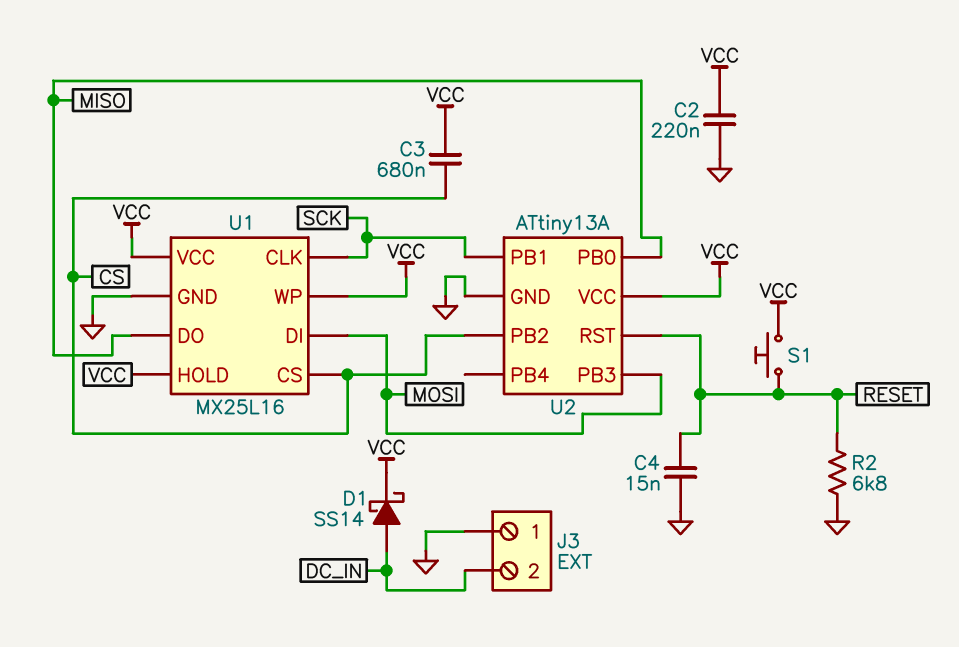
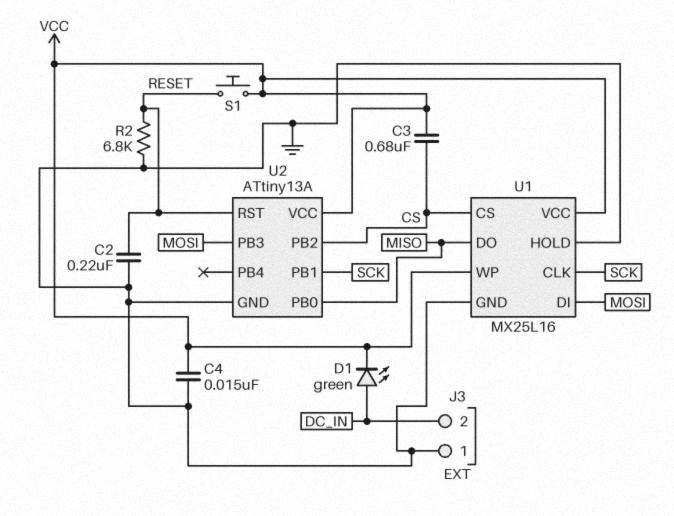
C2: 220nF (GND, VCC) -> 220nF (GND, RESET)
C4: 15nF (GND, RESET) -> 15nF (GND, VCC)
D1: schottky SS14 (A DC_IN, K VCC) -> LED green (A DC_IN, K VCC)
U1 pin HOLD: VCC -> GND

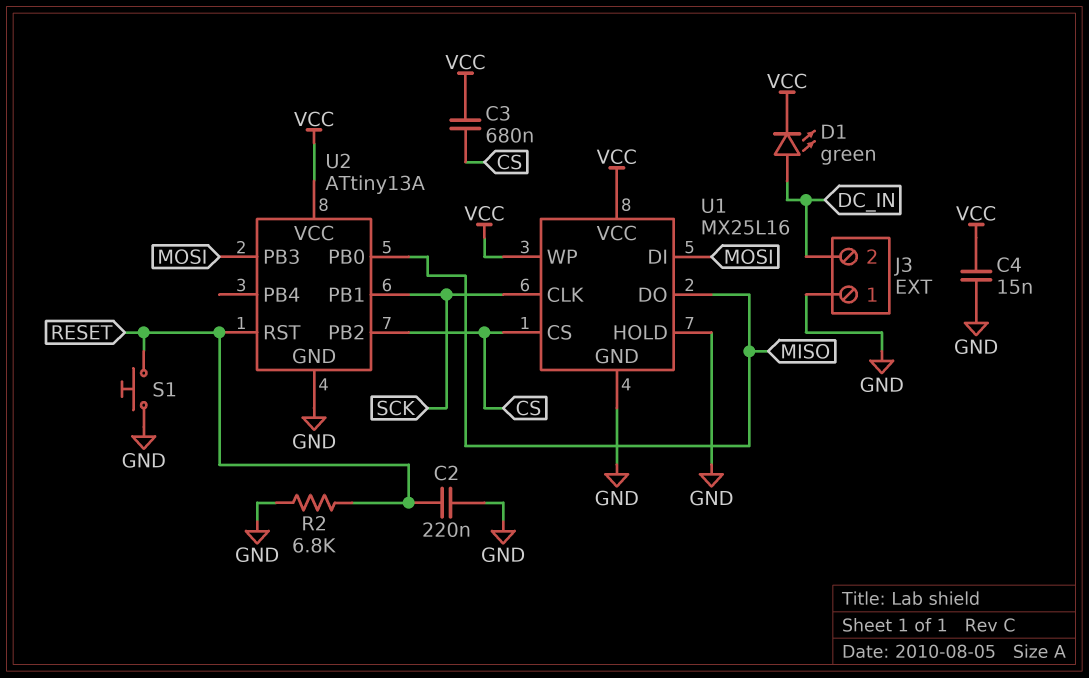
S1: button (RESET, VCC) -> button (GND, RESET)

